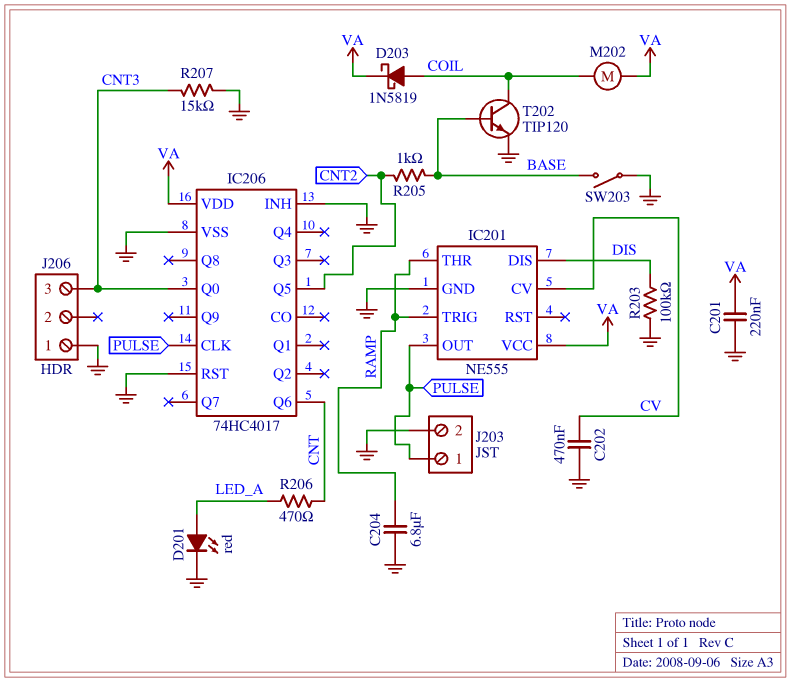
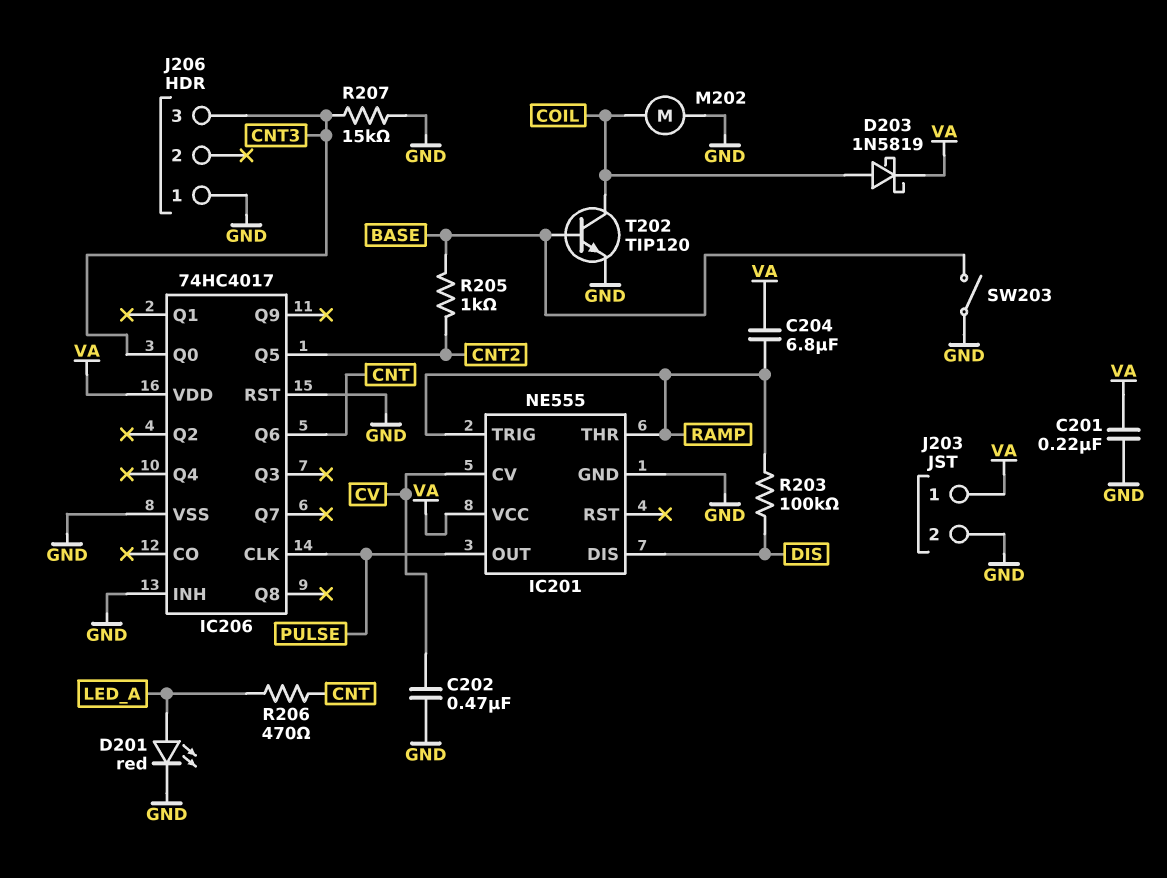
C204: 6.8uF (GND, RAMP) -> 6.8uF (RAMP, VA)
J203 pin 1: PULSE -> VA
M202: motor (COIL, VA) -> motor (COIL, GND)
R203: 100k (DIS, GND) -> 100k (DIS, RAMP)

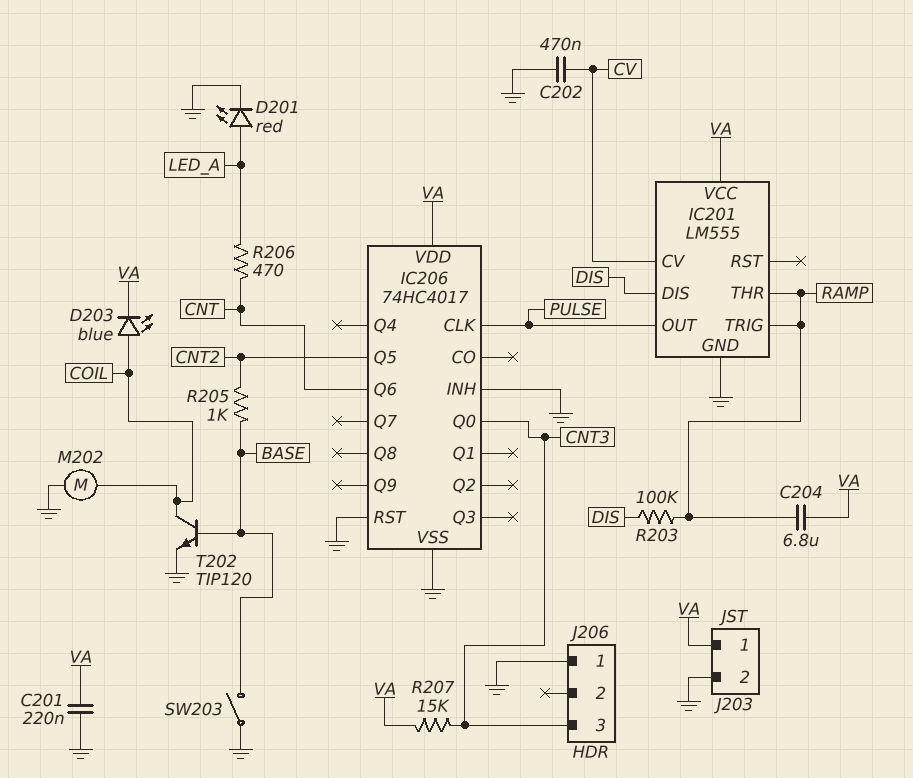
D203: schottky 1N5819 (A COIL, K VA) -> LED blue (A COIL, K VA)
IC201: NE555 -> LM555
R207: 15k (CNT3, GND) -> 15k (CNT3, VA)

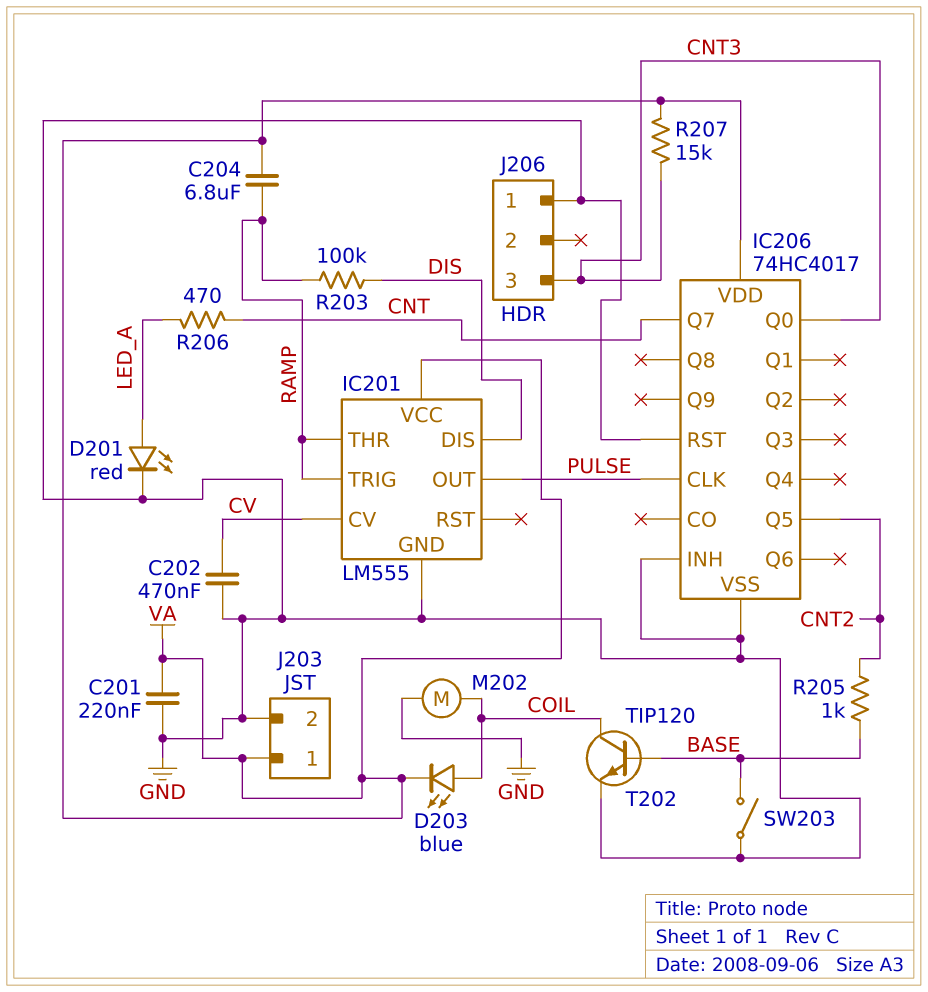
IC206 pin Q6: CNT -> none
IC206 pin Q7: none -> CNT

